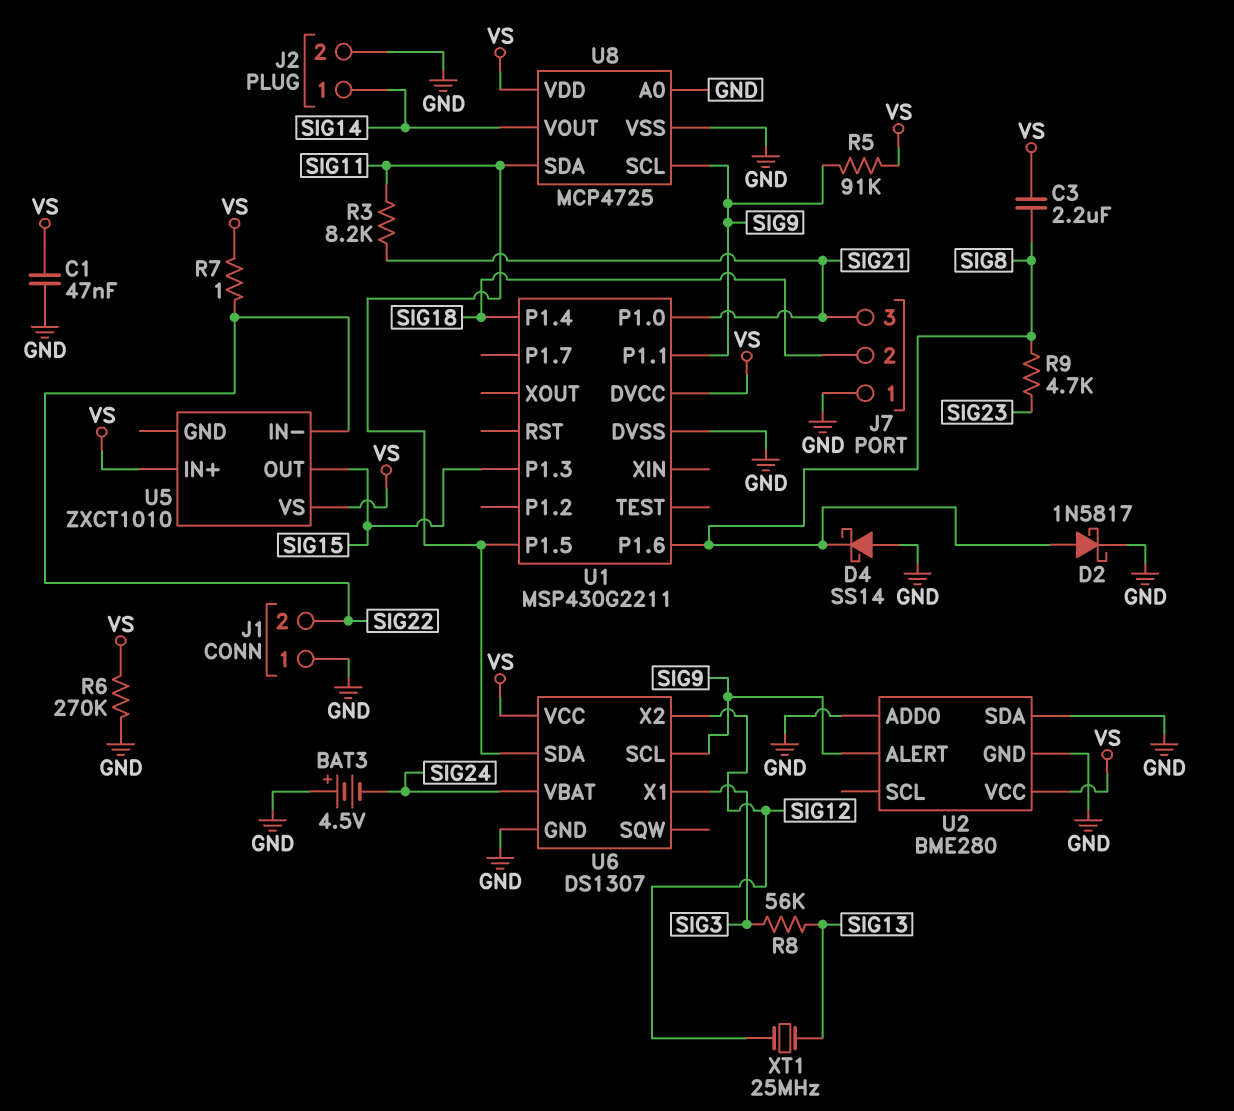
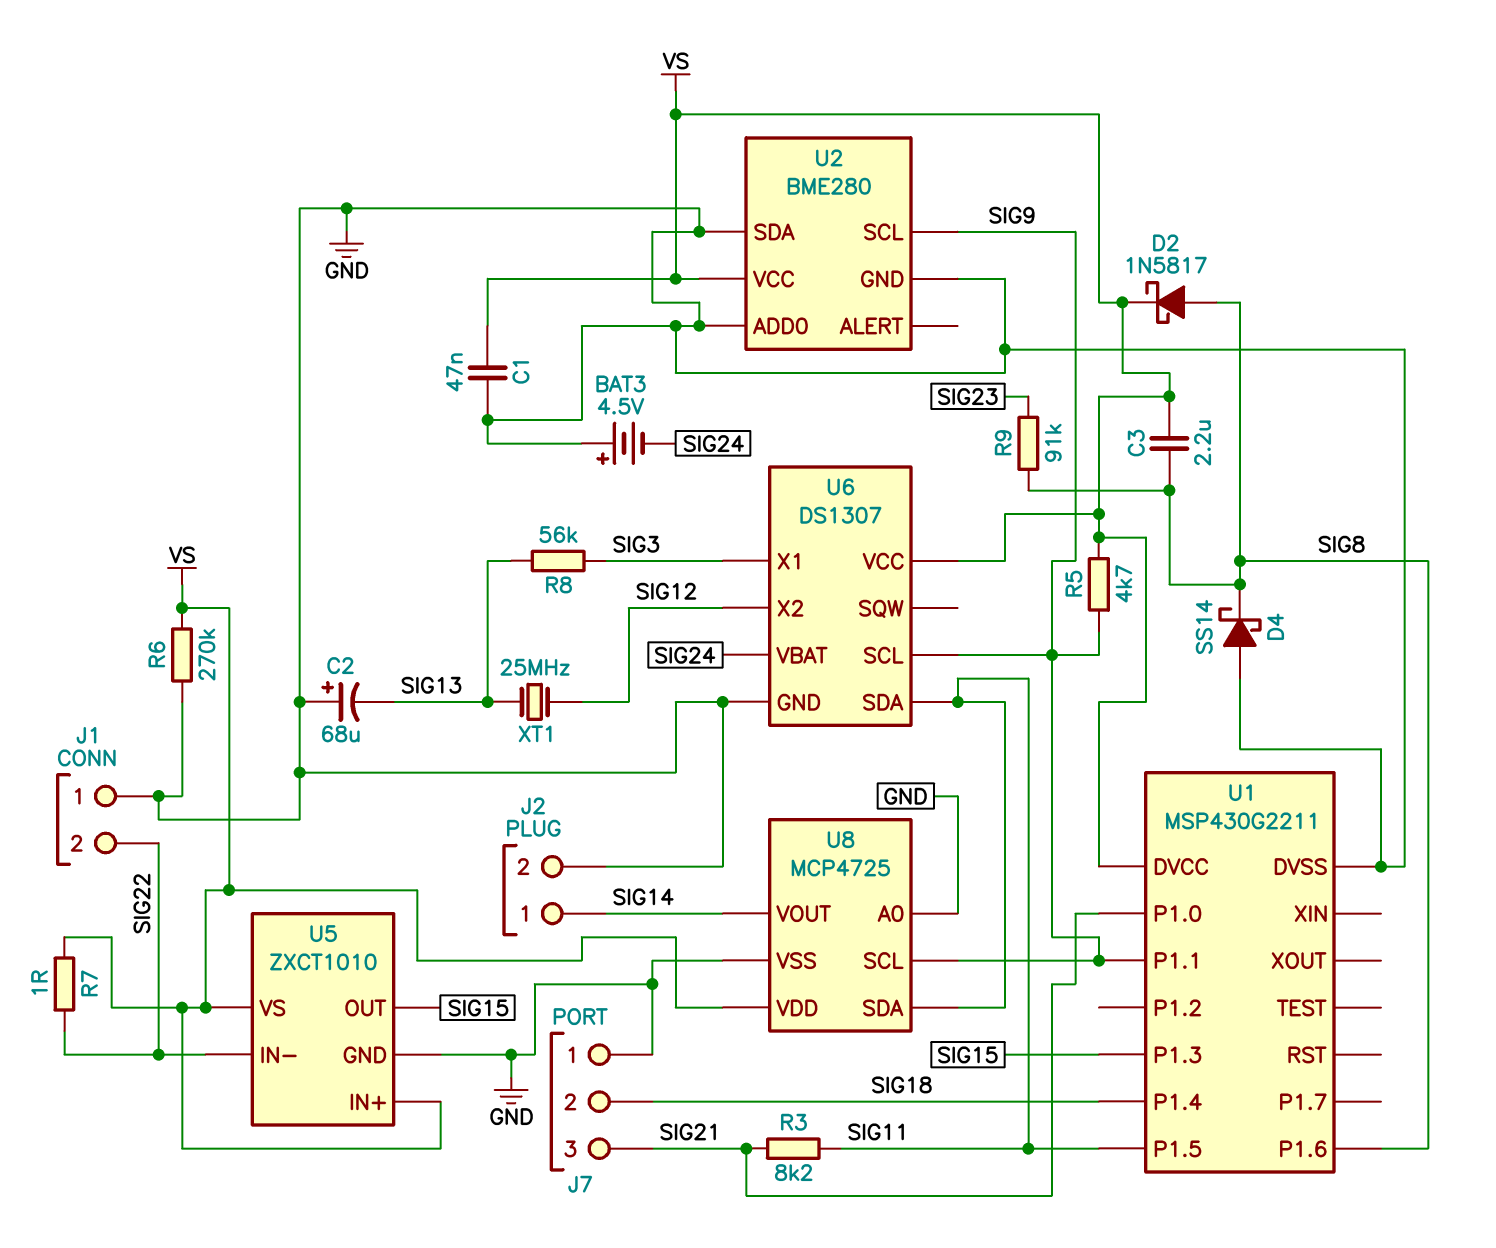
C2: none -> 68uF (plus GND, minus SIG13)
D2: schottky 1N5817 (A SIG8, K GND) -> schottky 1N5817 (A SIG8, K VS)
R5: 91k (SIG9, VS) -> 4.7k (SIG9, VS)
R9: 4.7k (SIG8, SIG23) -> 91k (SIG8, SIG23)
U2 pin ALERT: SIG9 -> none
U2 pin SCL: none -> SIG9
U5 pin GND: none -> GND

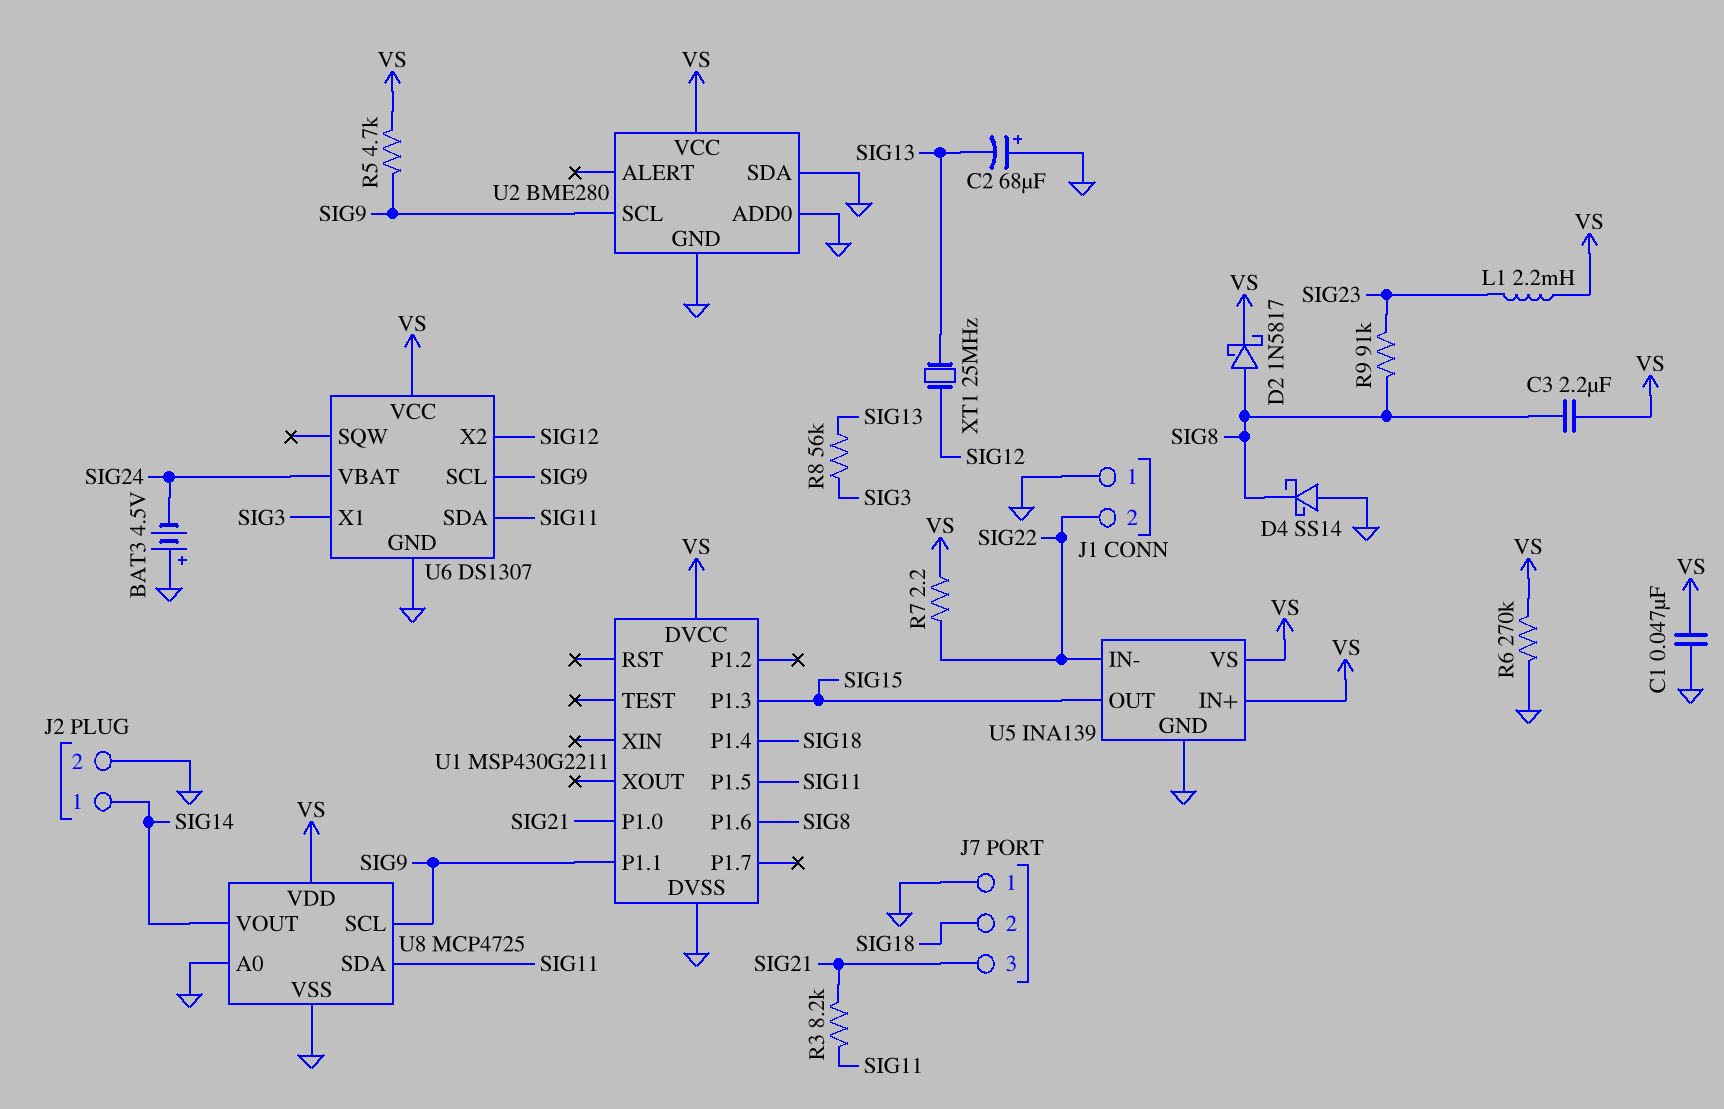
L1: none -> 2.2mH (SIG23, VS)
R7: 1 (SIG22, VS) -> 2.2 (SIG22, VS)
U5: ZXCT1010 -> INA139

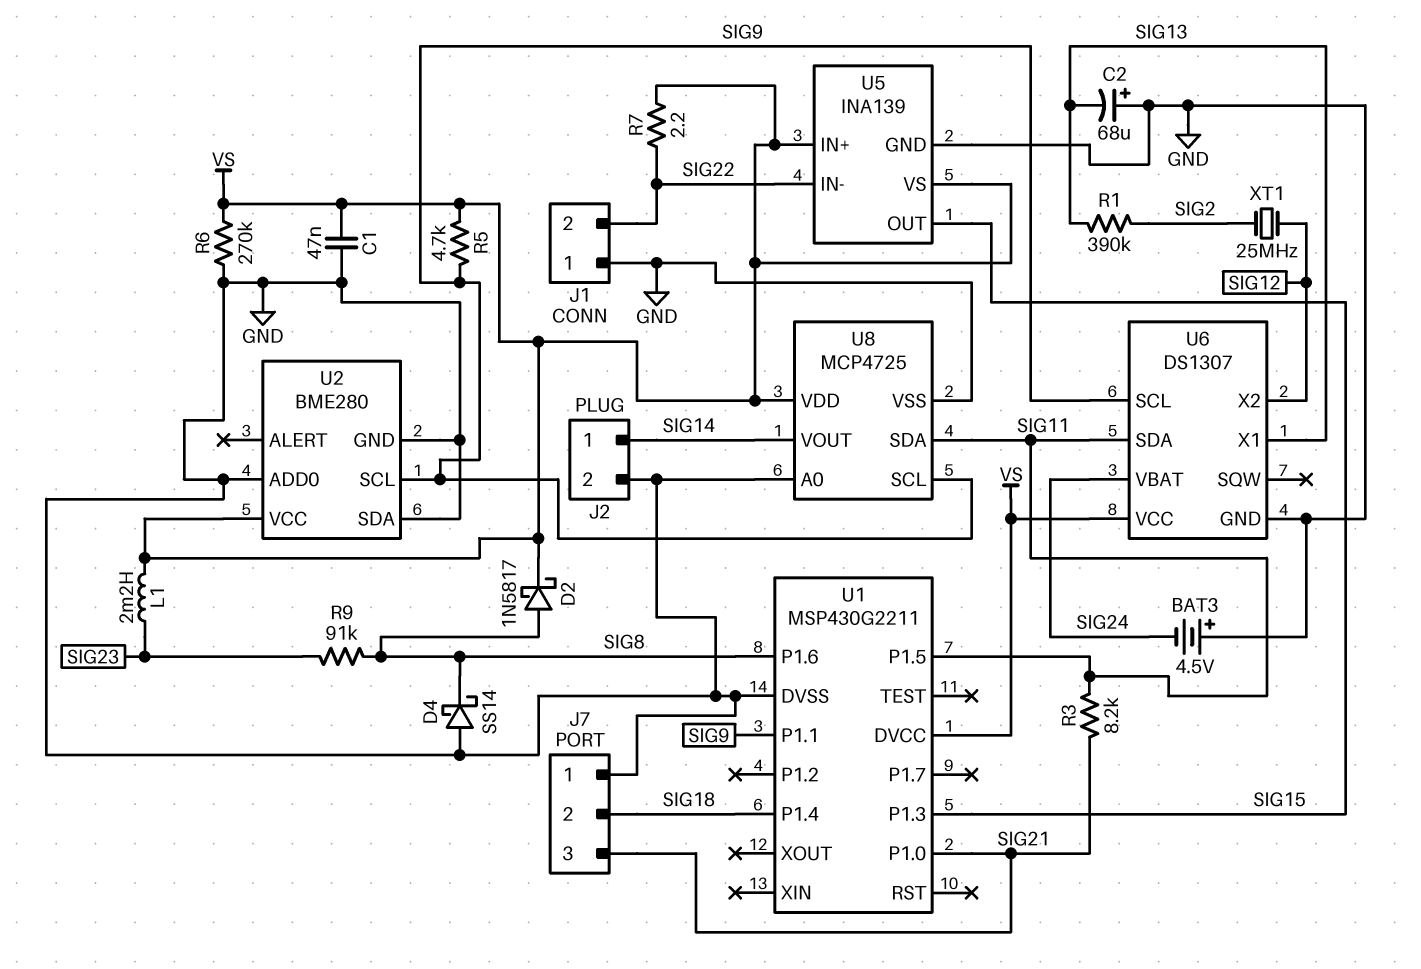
C3: 2.2uF (SIG8, VS) -> none
R1: none -> 390k (SIG2, SIG13)
R8: 56k (SIG3, SIG13) -> none
U6 pin X1: SIG3 -> SIG13
XT1: 25MHz (SIG12, SIG13) -> 25MHz (SIG2, SIG12)

